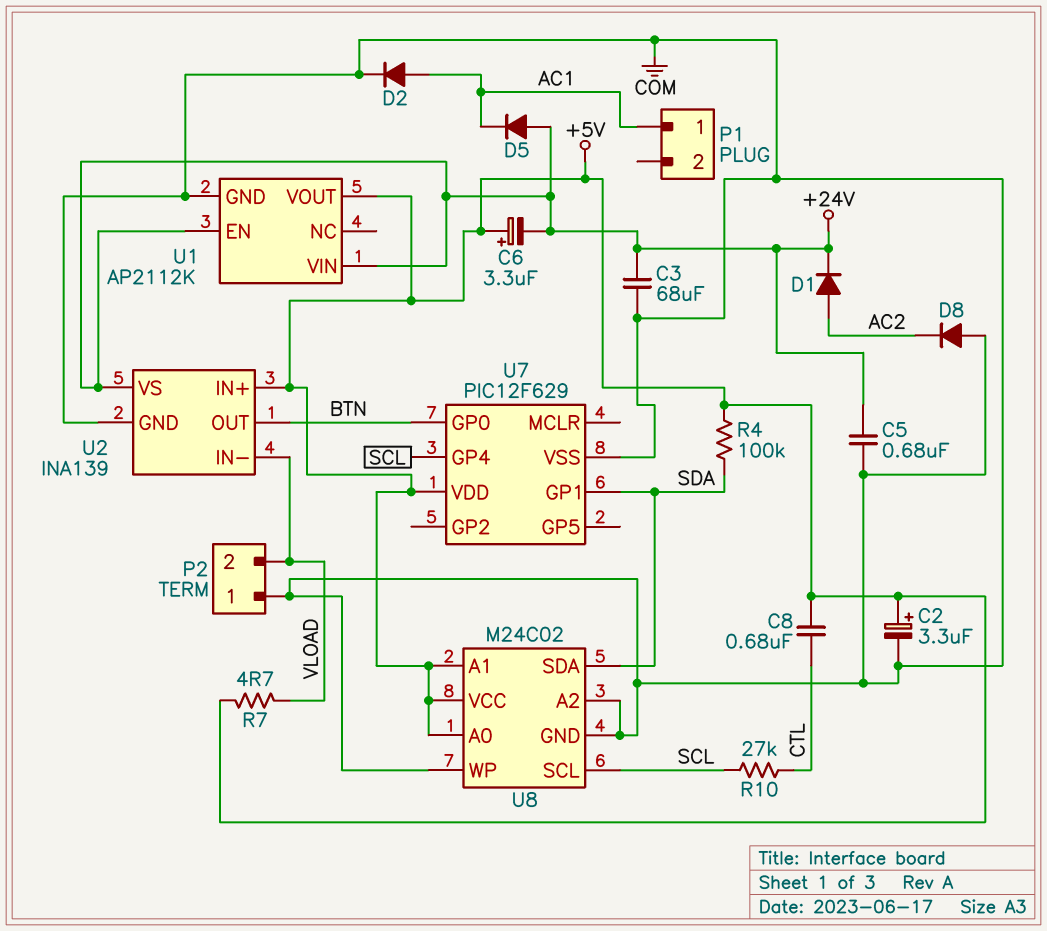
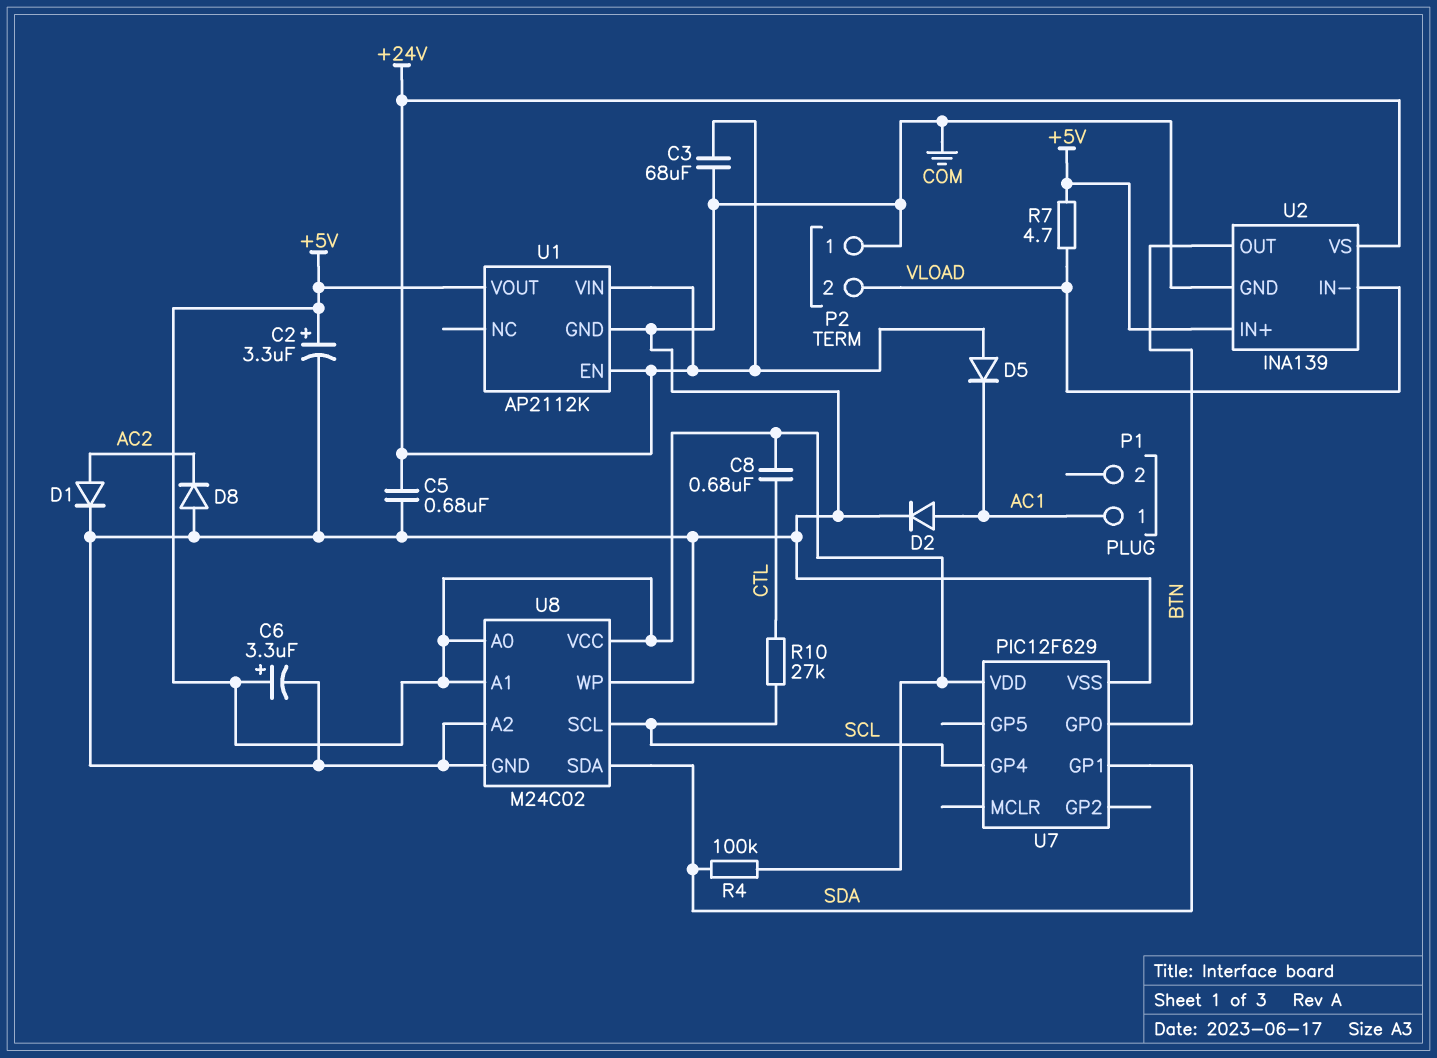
C6: 3.3uF (plus +5V, minus +24V) -> 3.3uF (plus +5V, minus COM)
D1: diode (A AC2, K +24V) -> diode (A AC2, K COM)

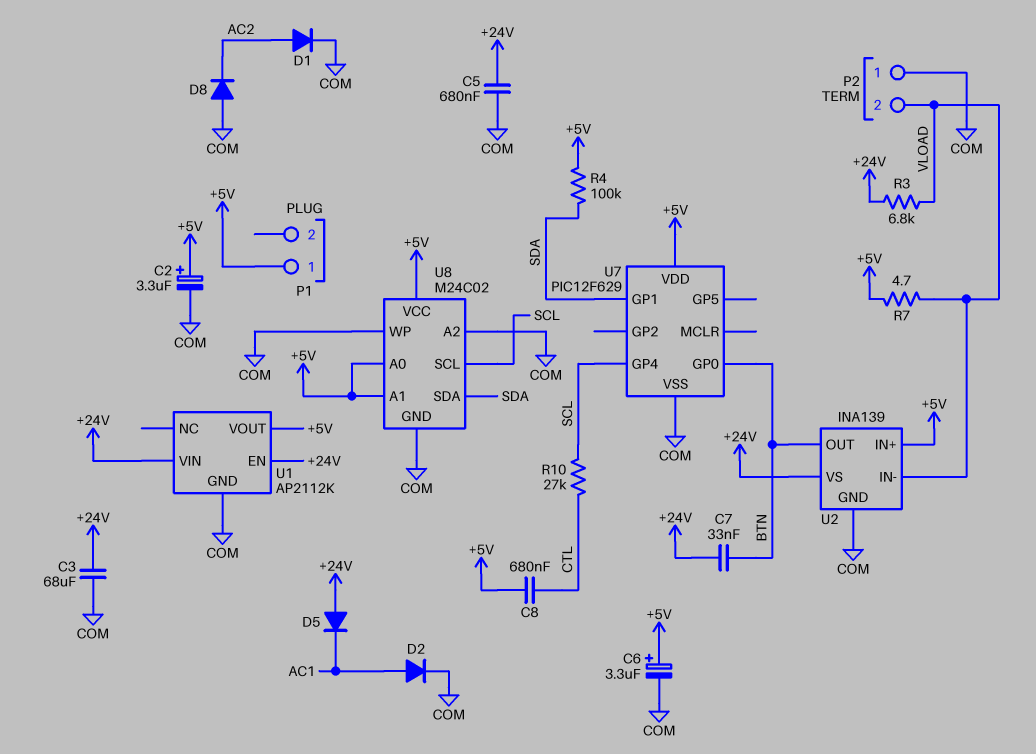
C7: none -> 33nF (+24V, BTN)
P1 pin 1: AC1 -> +5V
R3: none -> 6.8k (+24V, VLOAD)

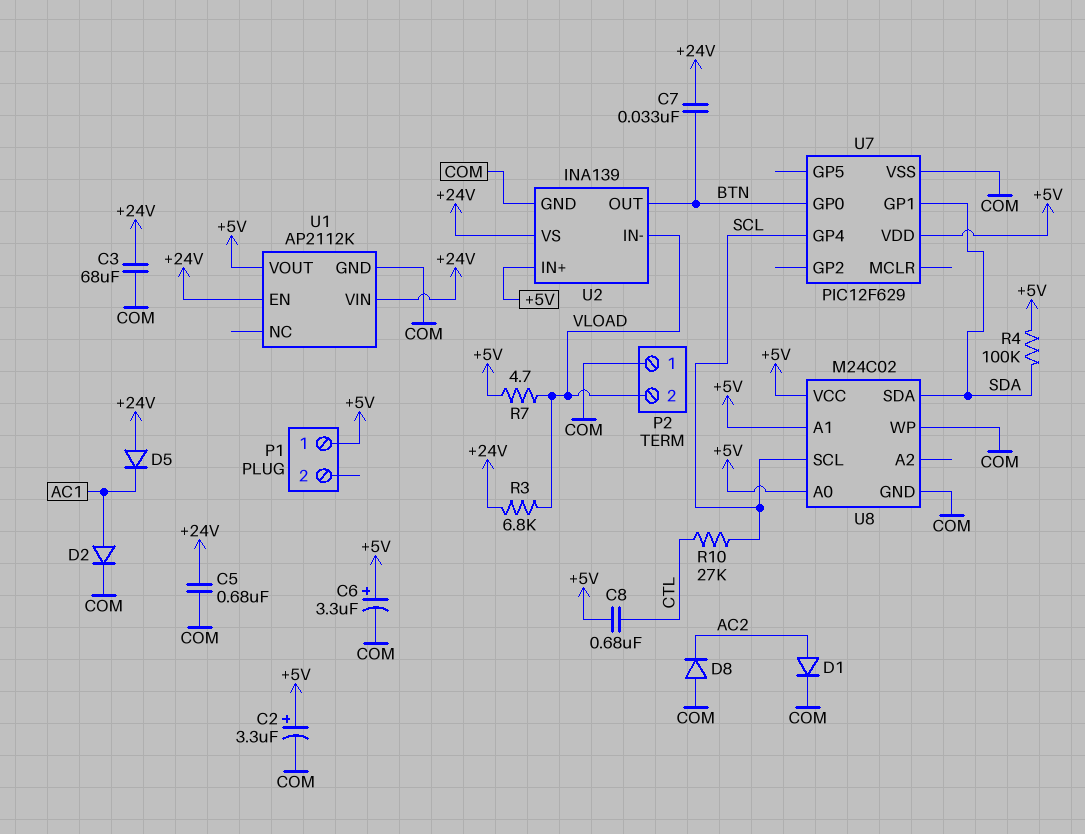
U8 pin A2: COM -> none

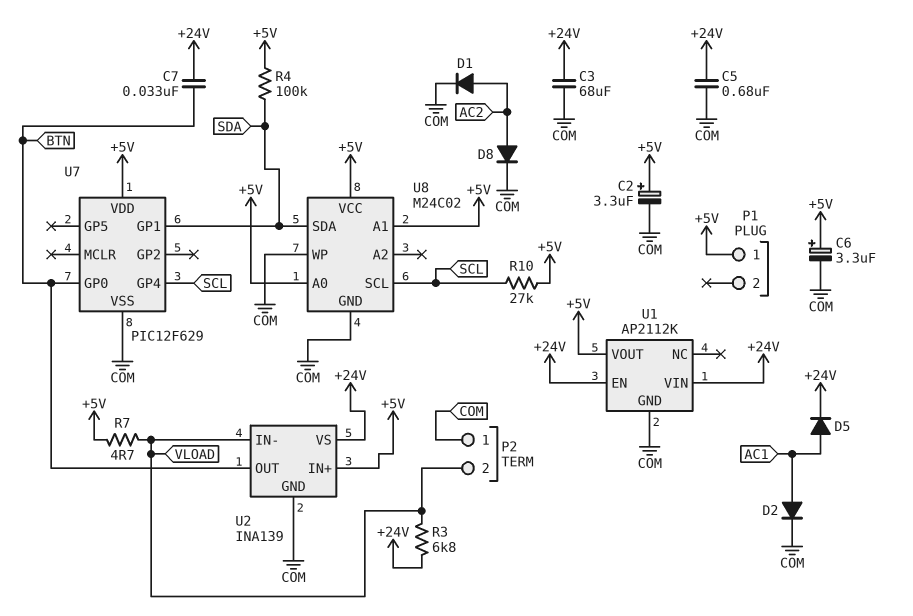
C8: 680nF (+5V, CTL) -> none
D5: diode (A +24V, K AC1) -> diode (A AC1, K +24V)
D8: diode (A COM, K AC2) -> diode (A AC2, K COM)
R10: 27k (CTL, SCL) -> 27k (+5V, SCL)

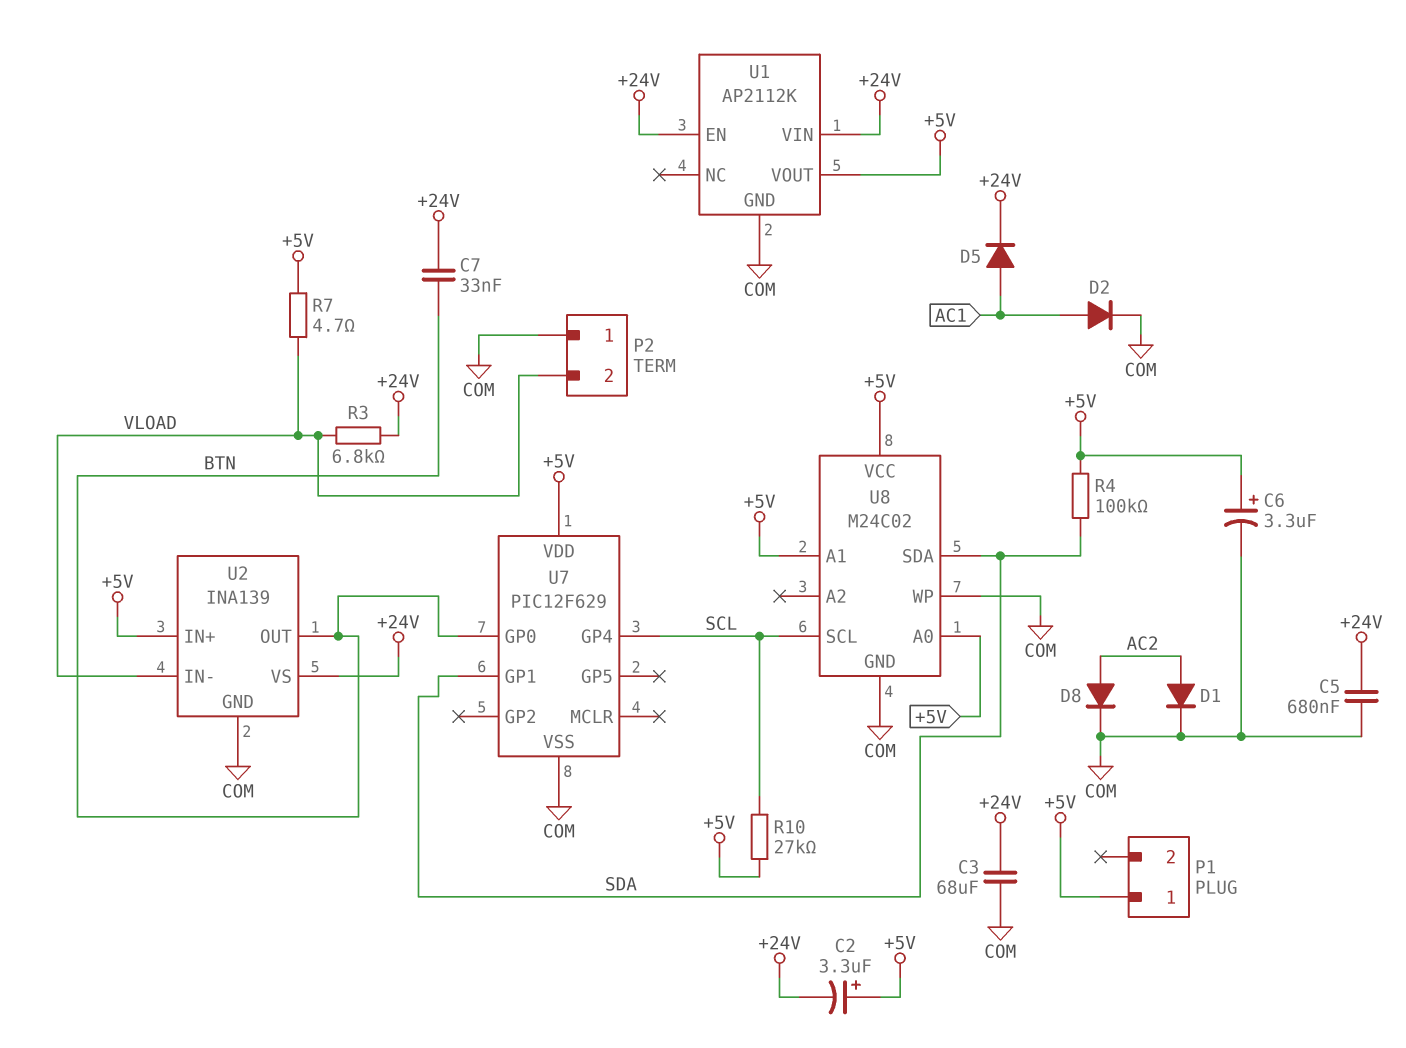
C2: 3.3uF (plus +5V, minus COM) -> 3.3uF (plus +5V, minus +24V)

